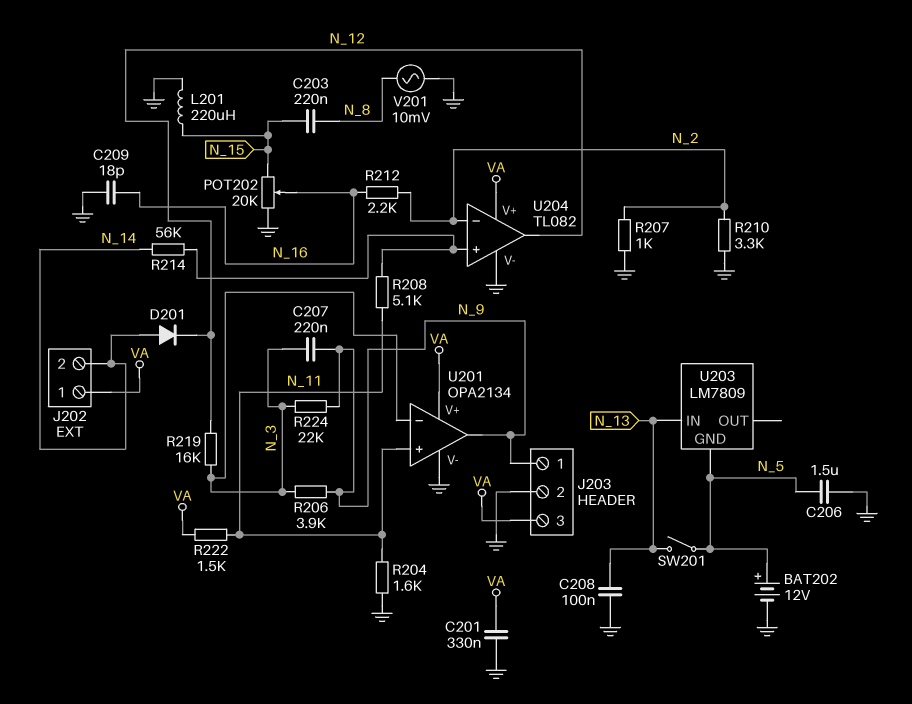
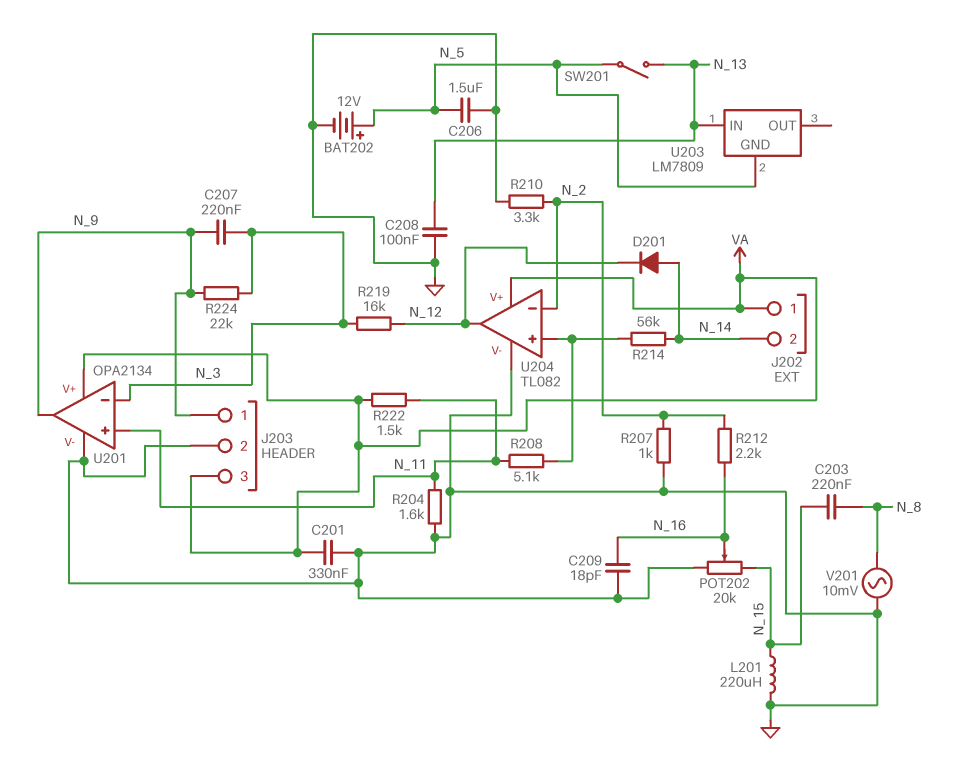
R206: 3.9k (N_3, N_9) -> none

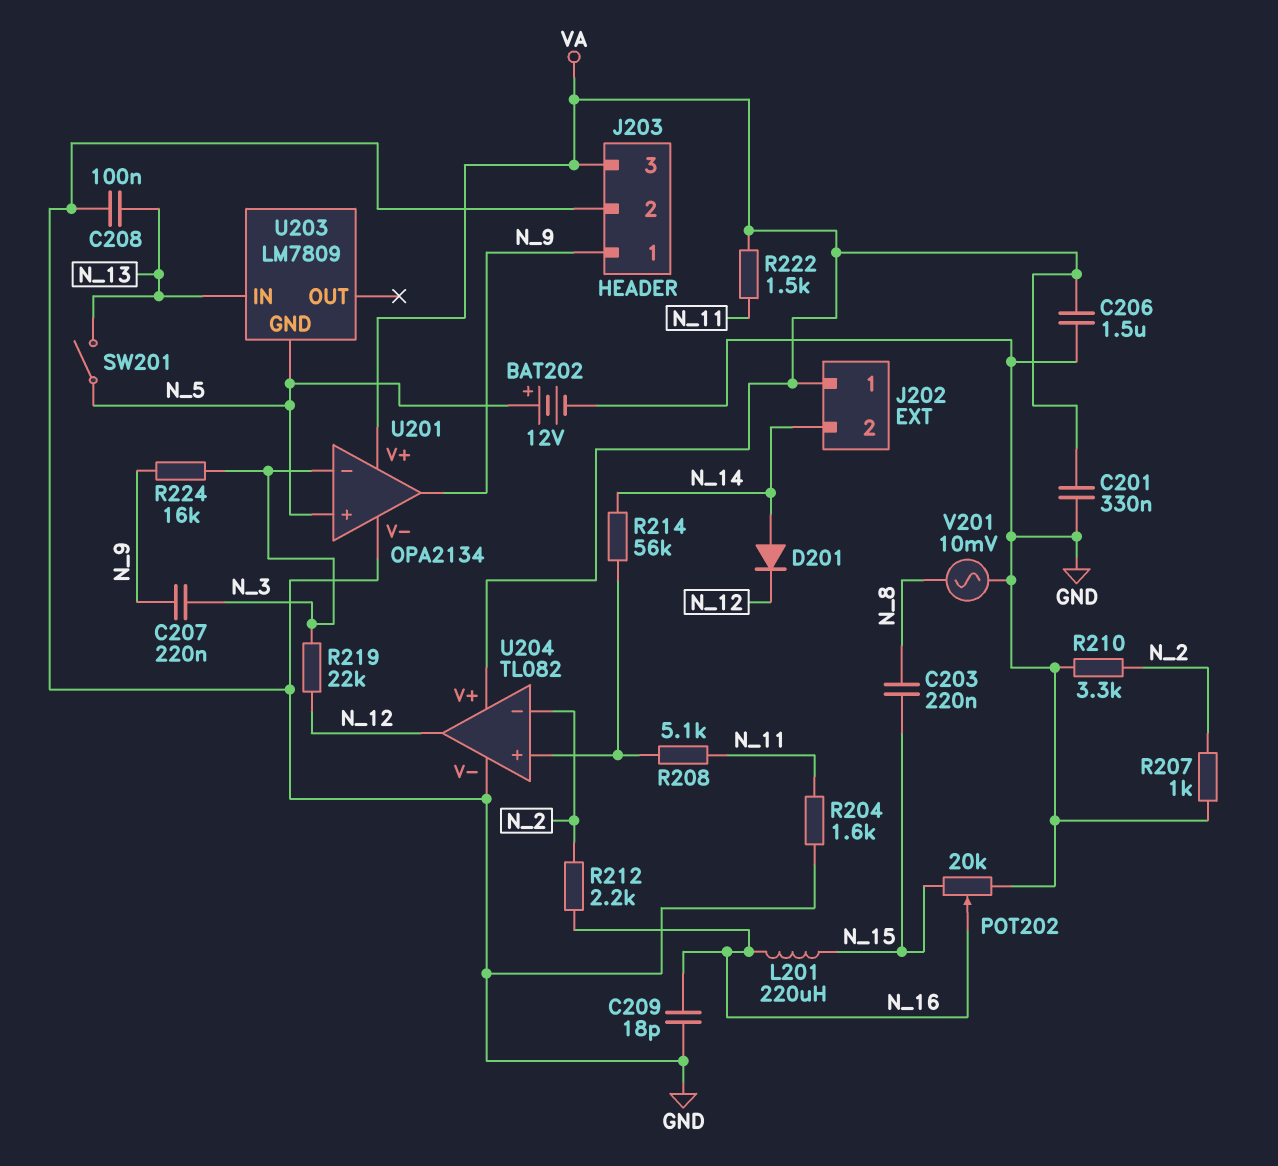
C206: 1.5uF (GND, N_5) -> 1.5uF (GND, VA)
L201: 220uH (GND, N_15) -> 220uH (N_15, N_16)
R219: 16k (N_3, N_12) -> 22k (N_3, N_12)
R224: 22k (N_3, N_9) -> 16k (N_3, N_9)
U201 pin in+: N_11 -> N_5

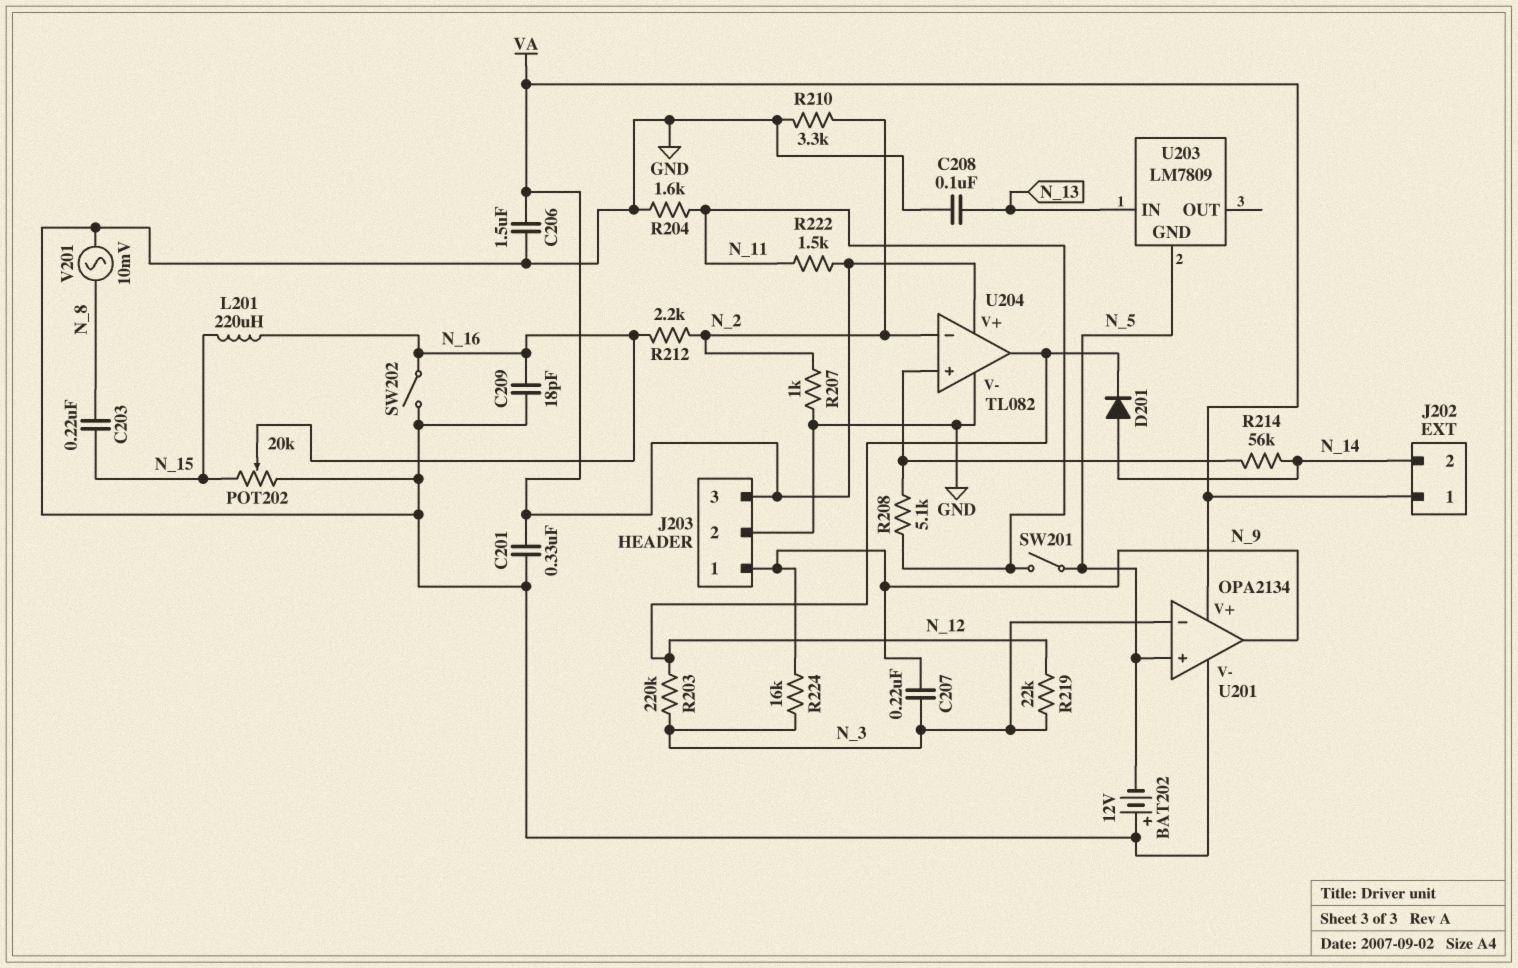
BAT202: 12V (plus N_5, minus GND) -> 12V (plus GND, minus N_5)
R203: none -> 220k (N_3, N_12)
SW201: switch (N_5, N_13) -> switch (N_5, N_11)
SW202: none -> switch (GND, N_16)

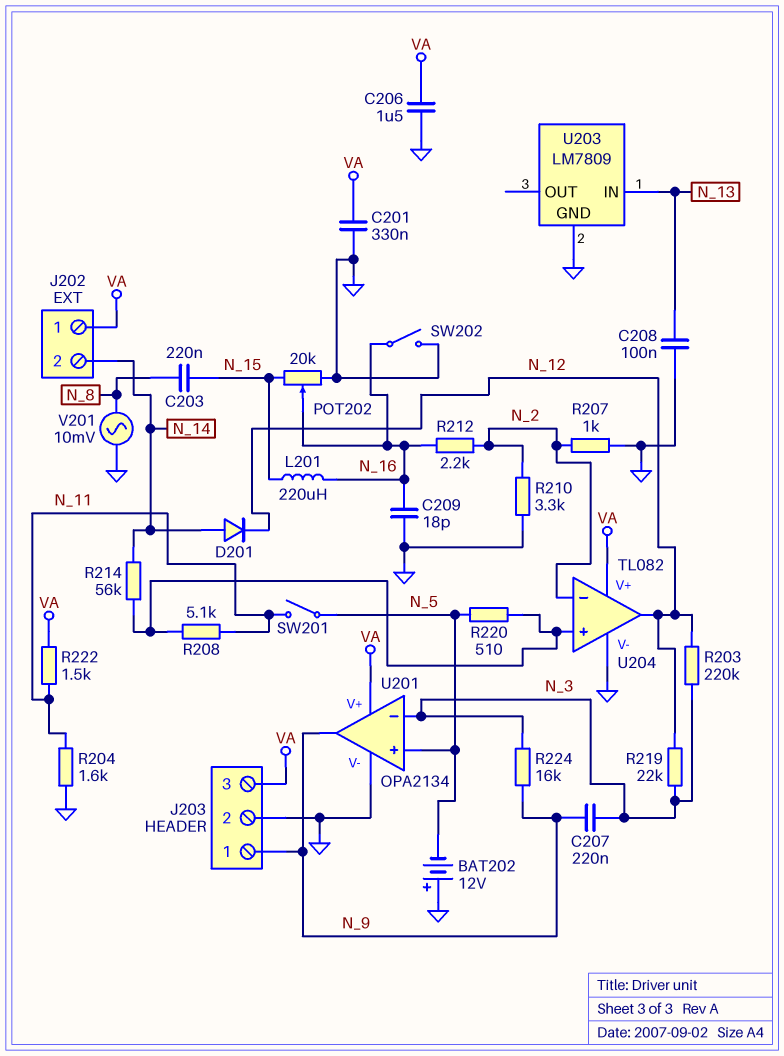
R220: none -> 510 (N_5, U204/in+)
U203 pin GND: N_5 -> GND

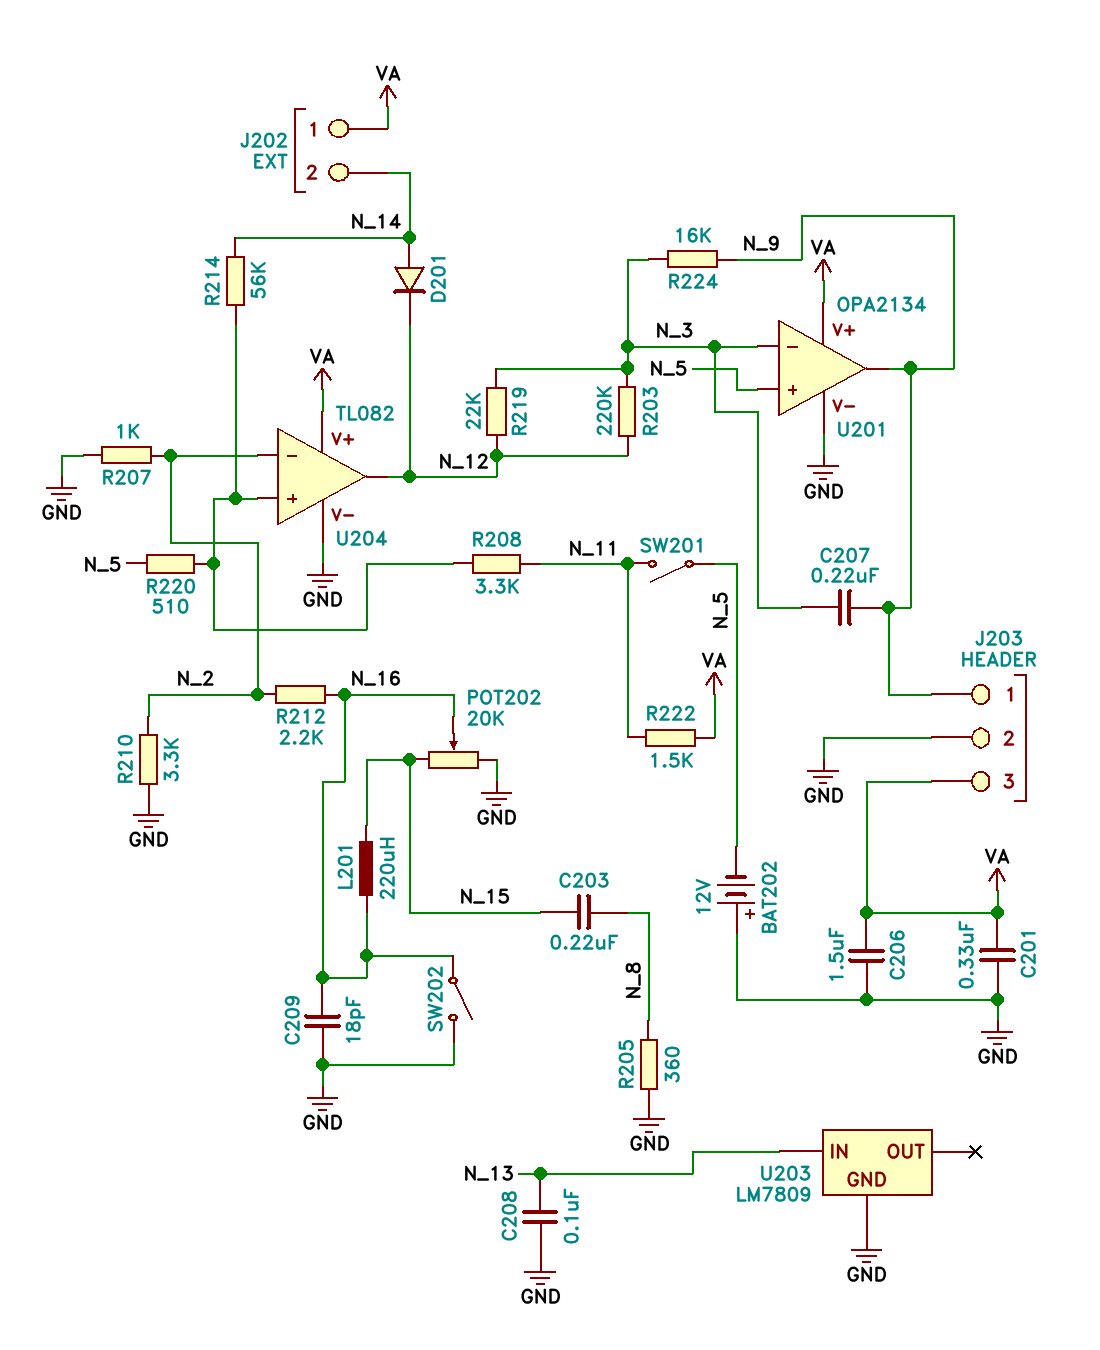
R204: 1.6k (GND, N_11) -> none
R205: none -> 360 (GND, N_8)
R208: 5.1k (N_11, U204/in+) -> 3.3k (N_11, U204/in+)
V201: AC 10mV (GND, N_8) -> none

